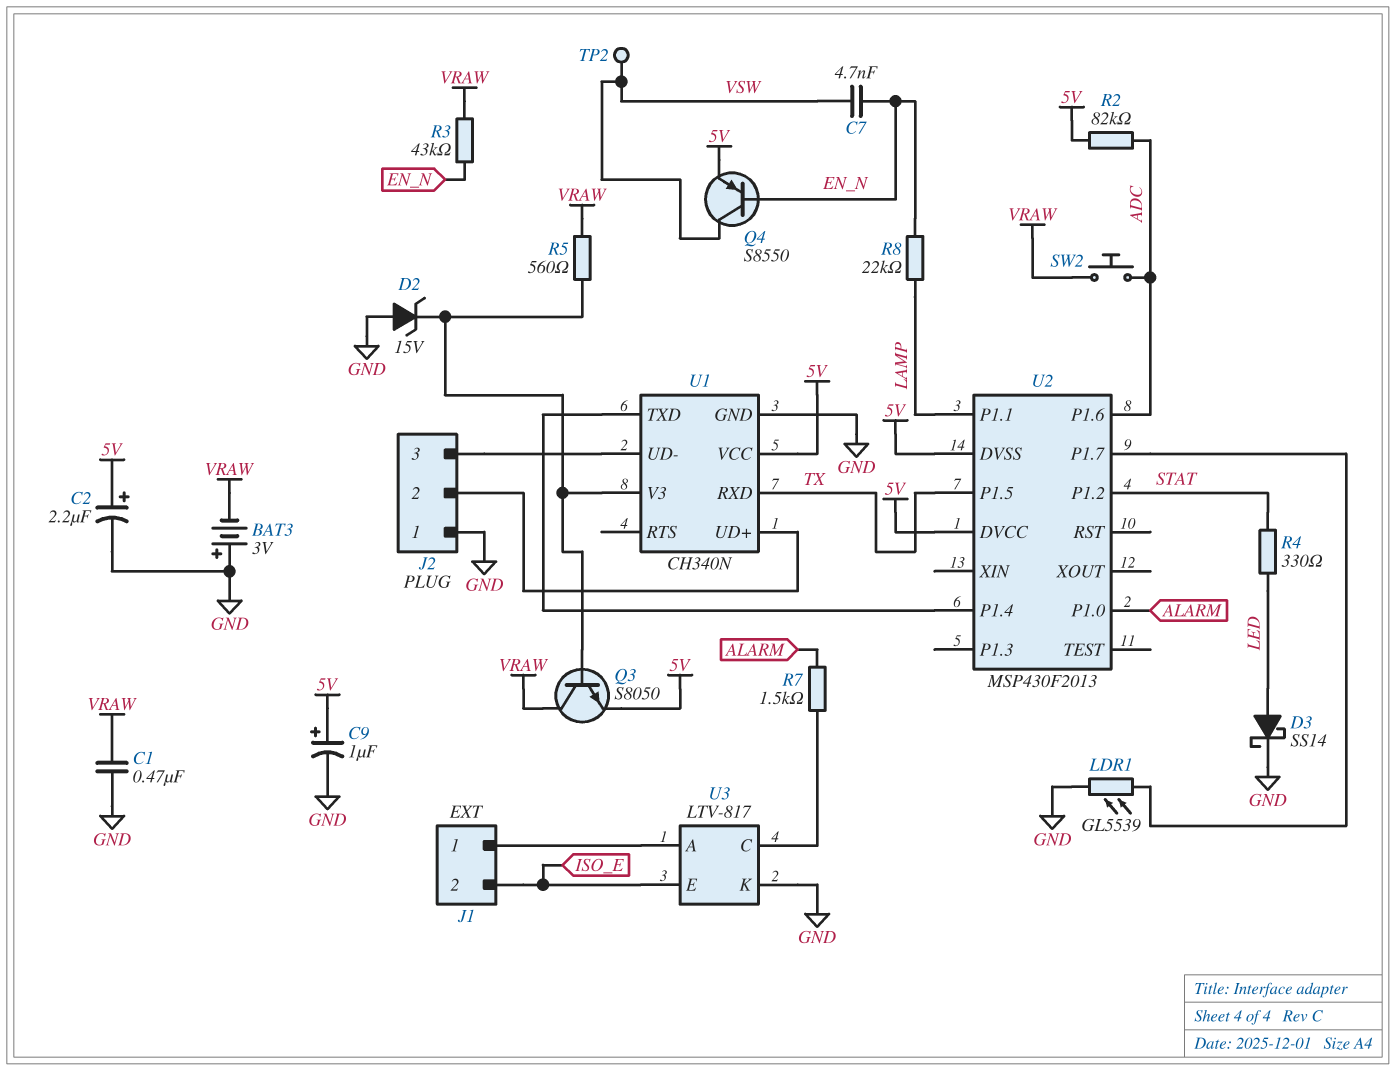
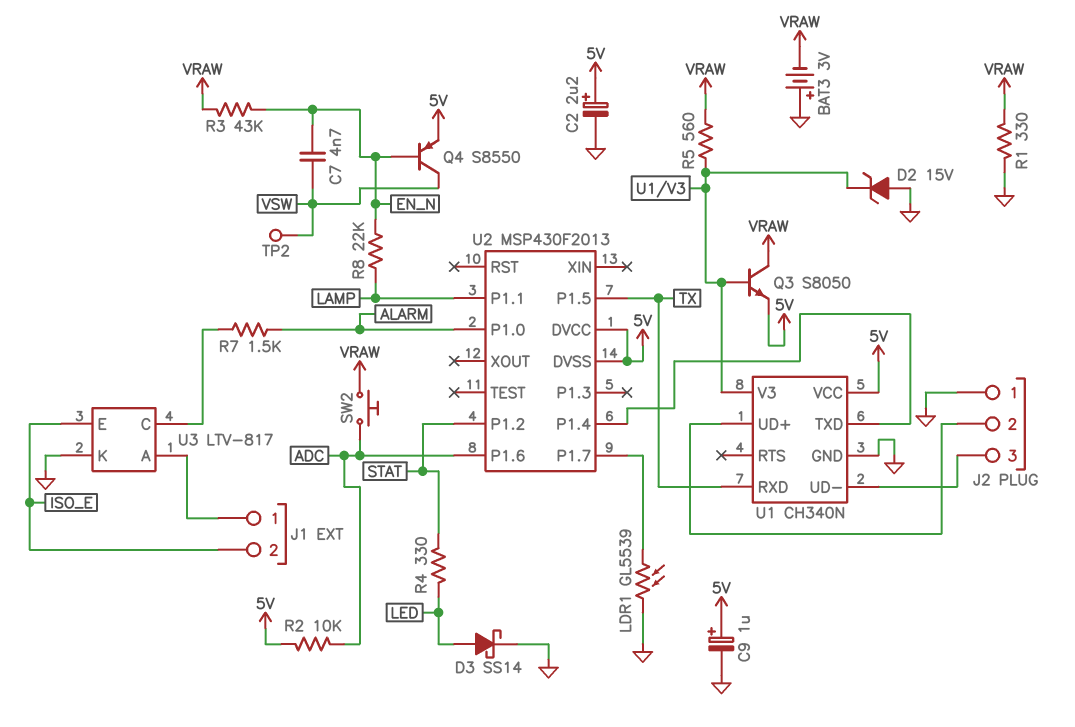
C1: 470nF (GND, VRAW) -> none
R1: none -> 330 (GND, VRAW)
R2: 82k (5V, ADC) -> 10k (5V, ADC)

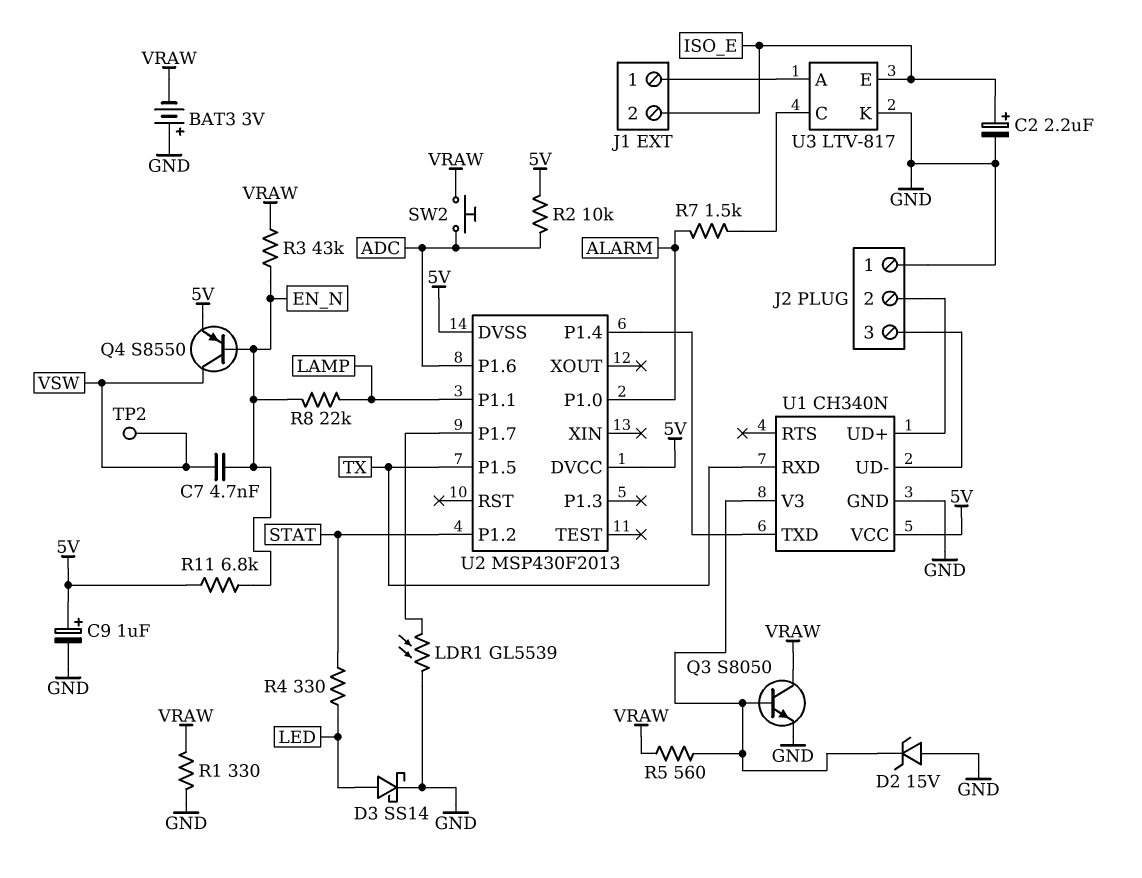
C2: 2.2uF (plus 5V, minus GND) -> 2.2uF (plus ISO_E, minus GND)
Q3: NPN S8050 (B U1/V3, C VRAW, E 5V) -> NPN S8050 (B U1/V3, C VRAW, E GND)
R11: none -> 6.8k (5V, EN_N)

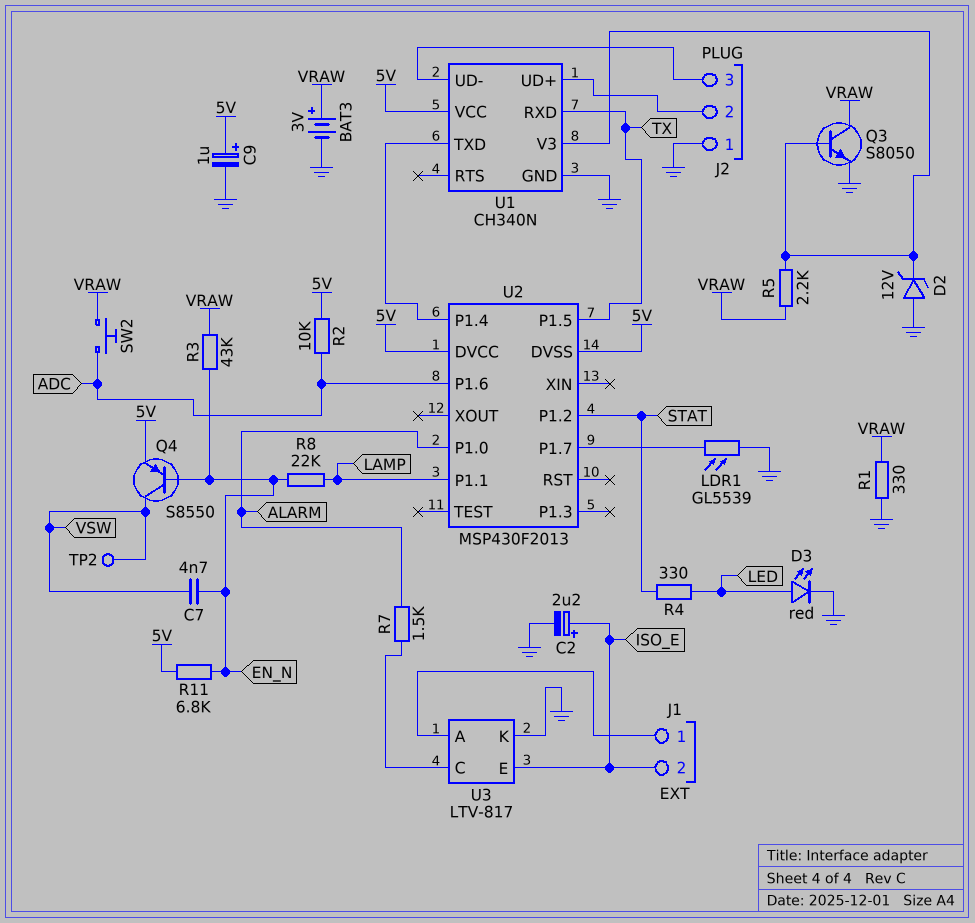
BAT3: 3V (plus GND, minus VRAW) -> 3V (plus VRAW, minus GND)
D2: zener 15V (A GND, K U1/V3) -> zener 12V (A GND, K U1/V3)
D3: schottky SS14 (A LED, K GND) -> LED red (A LED, K GND)
R5: 560 (U1/V3, VRAW) -> 2.2k (U1/V3, VRAW)

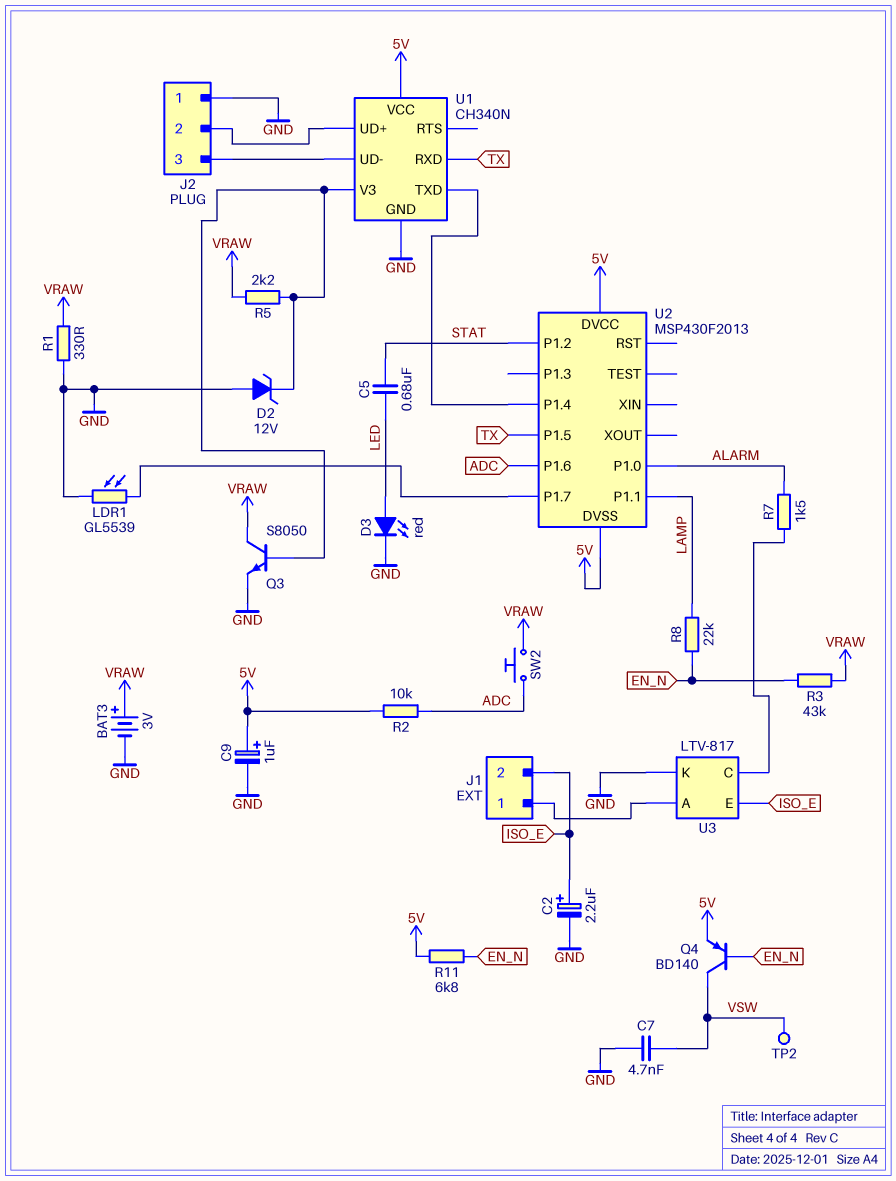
C5: none -> 680nF (LED, STAT)
C7: 4.7nF (EN_N, VSW) -> 4.7nF (GND, VSW)
Q4: PNP S8550 (B EN_N, C VSW, E 5V) -> PNP BD140 (B EN_N, C VSW, E 5V)
R4: 330 (LED, STAT) -> none

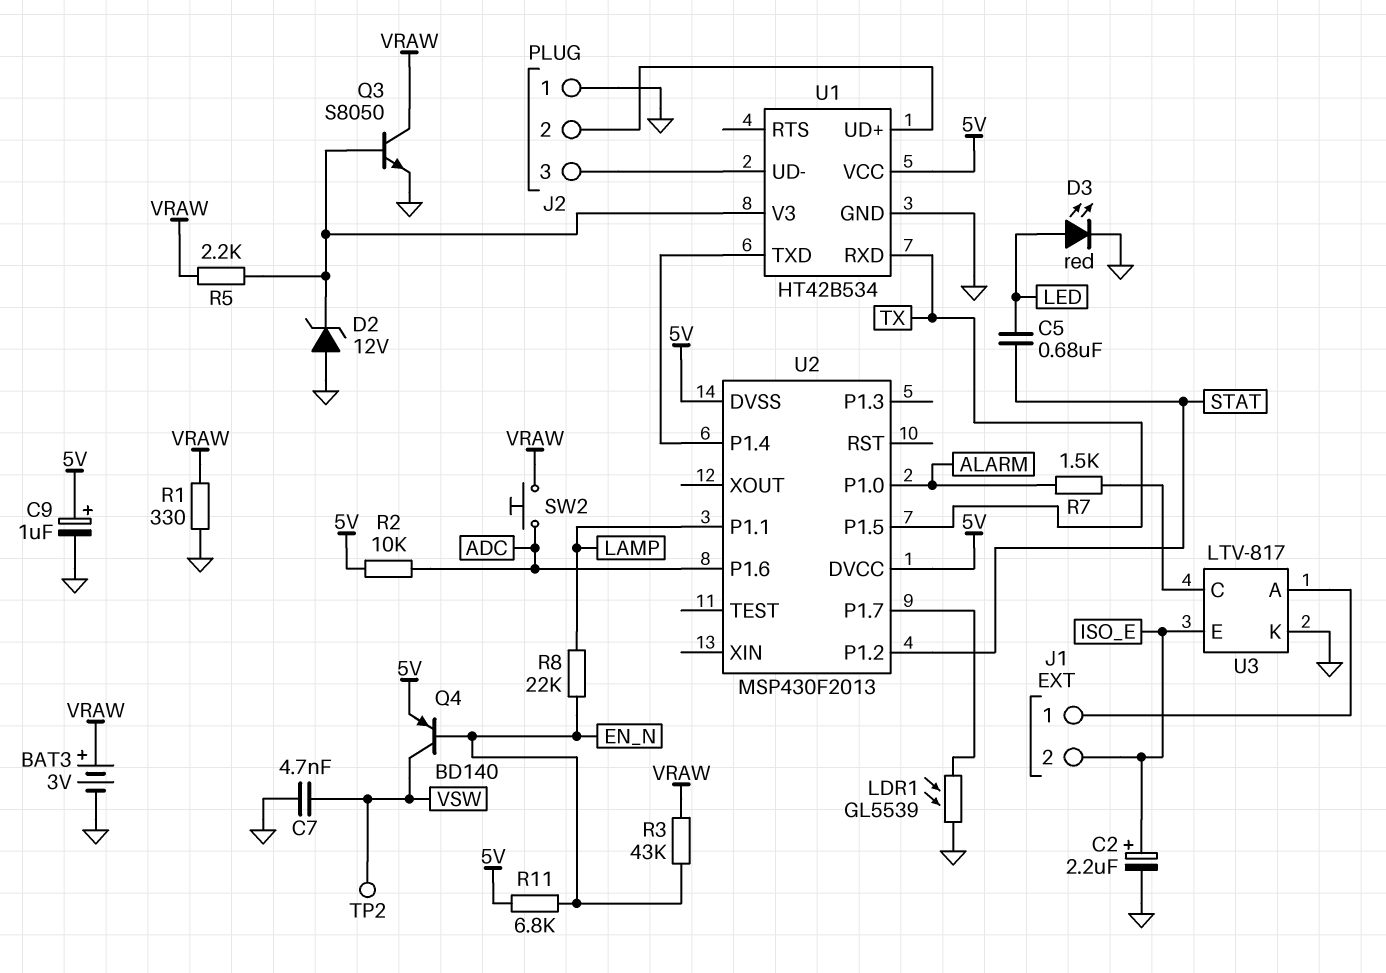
U1: CH340N -> HT42B534

